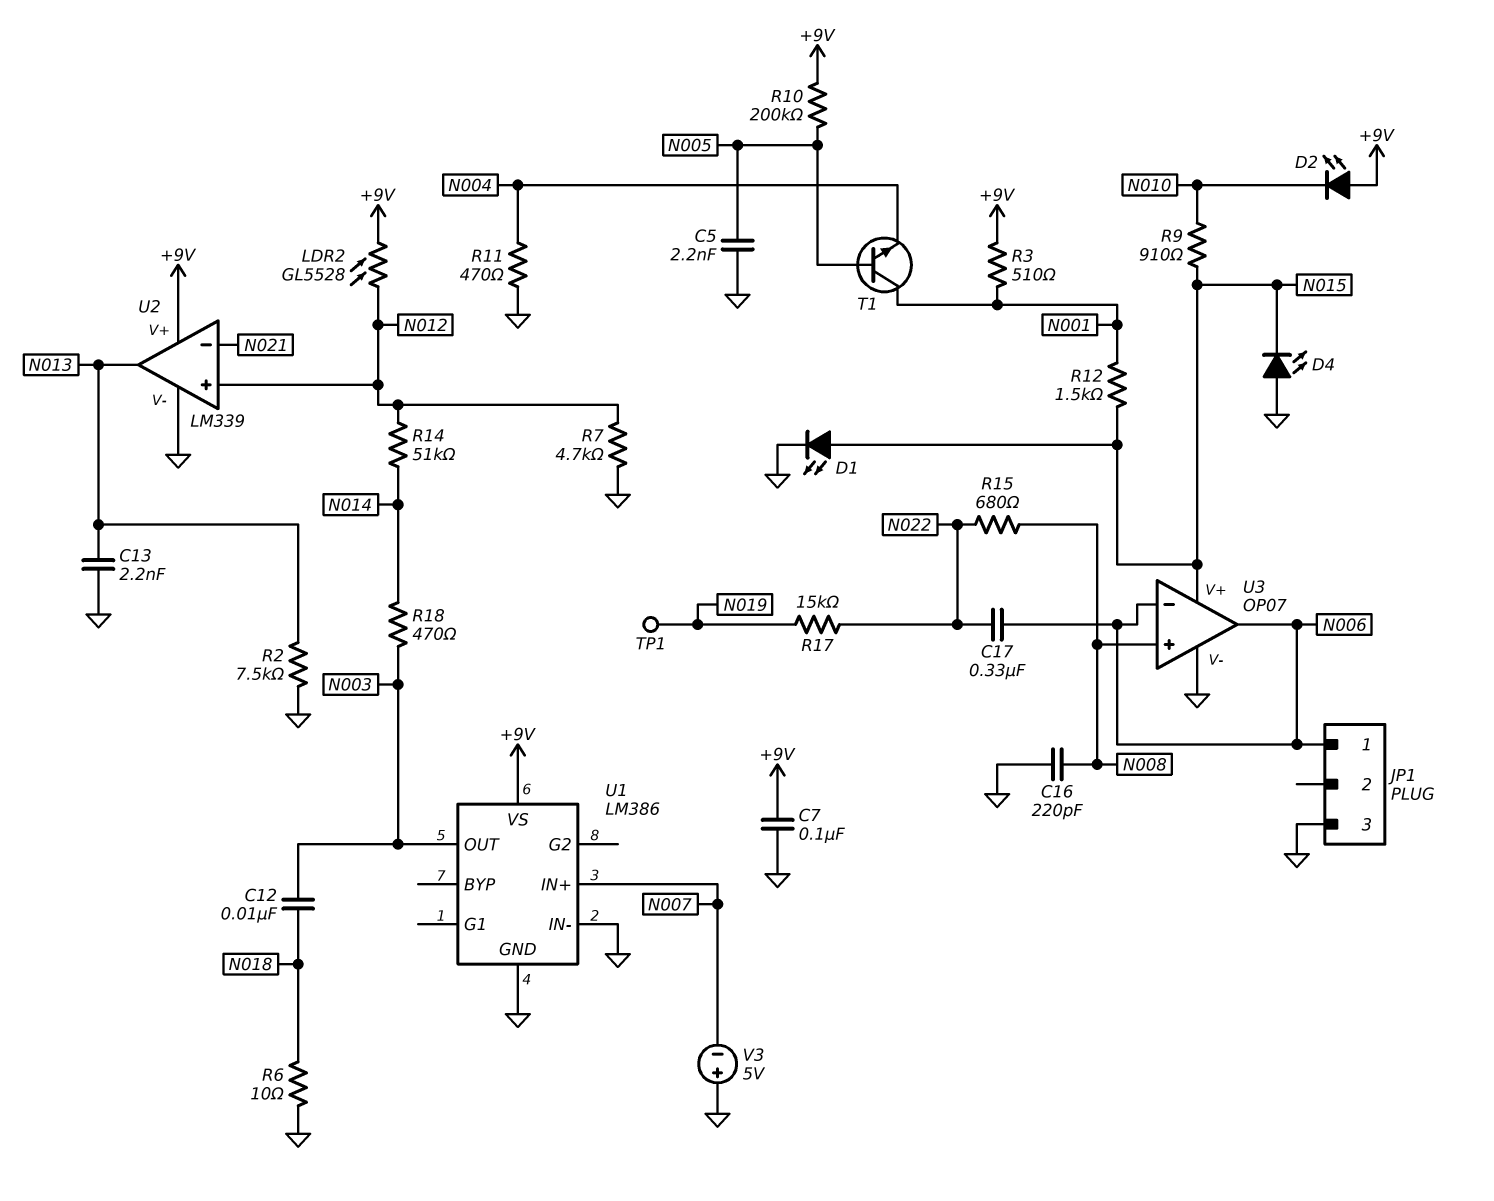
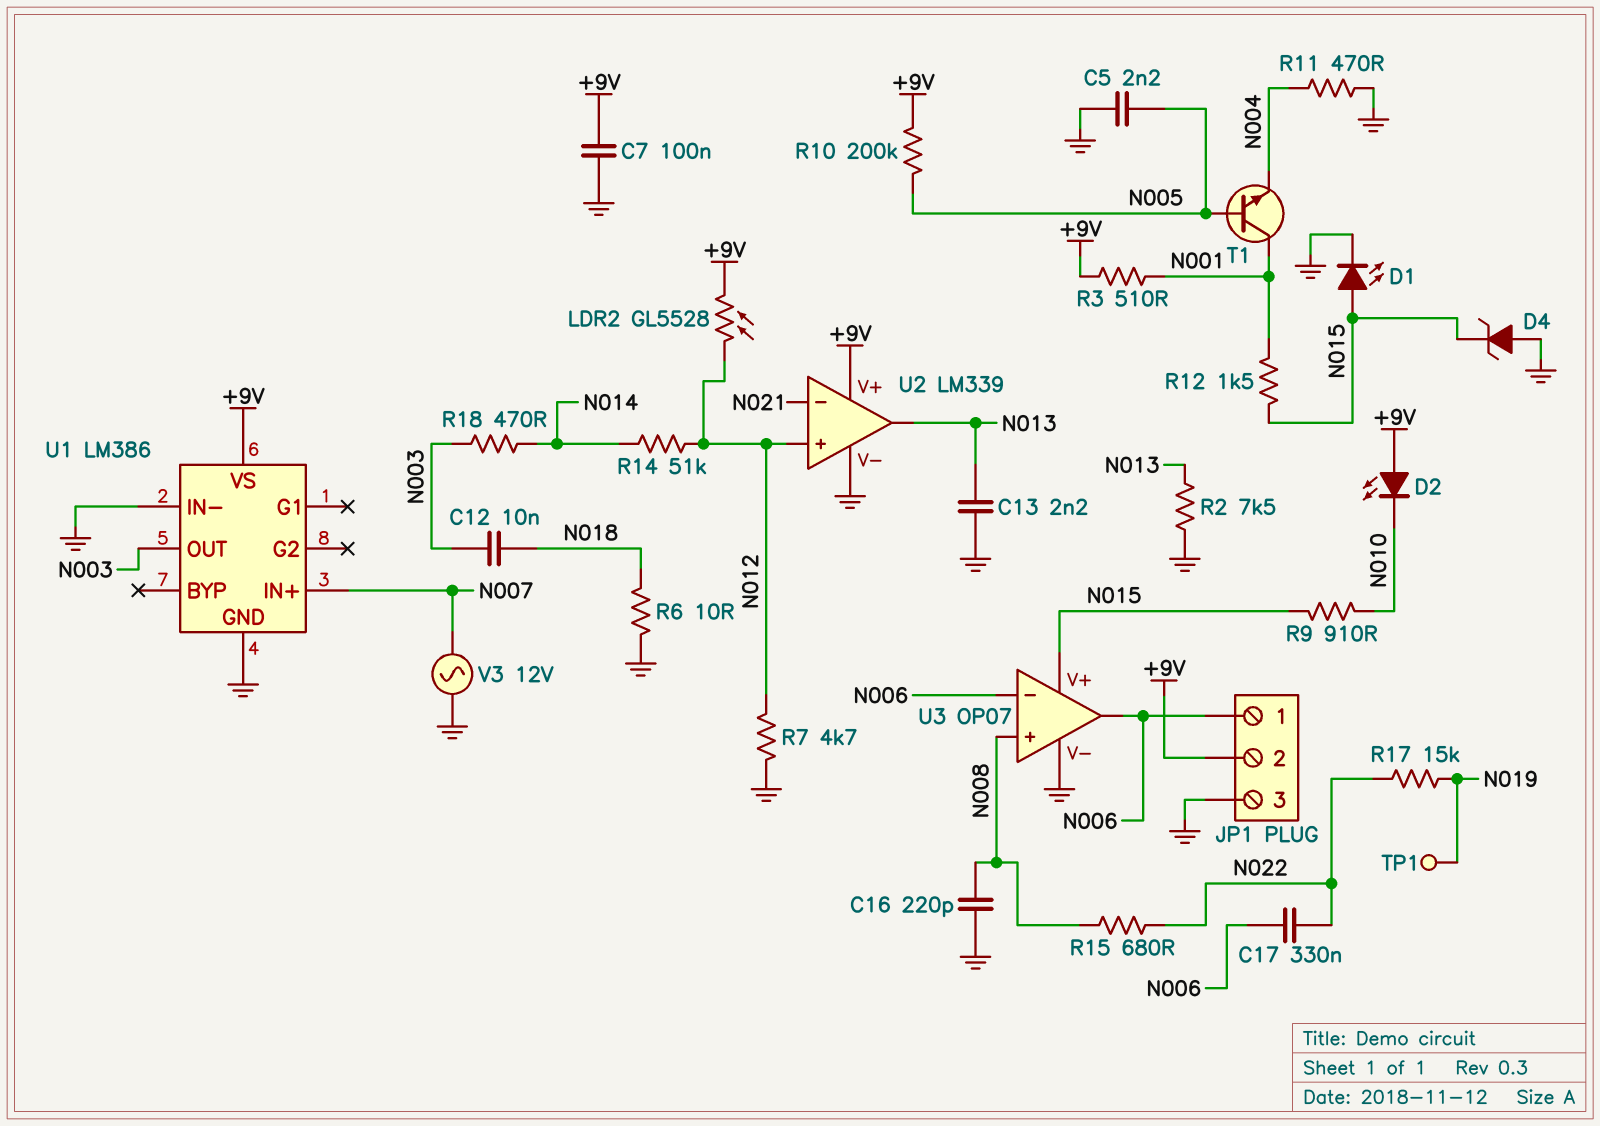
D4: LED (A GND, K N015) -> zener (A GND, K N015)
JP1 pin 2: none -> +9V
V3: 5V (plus GND, minus N007) -> AC 12V (GND, N007)

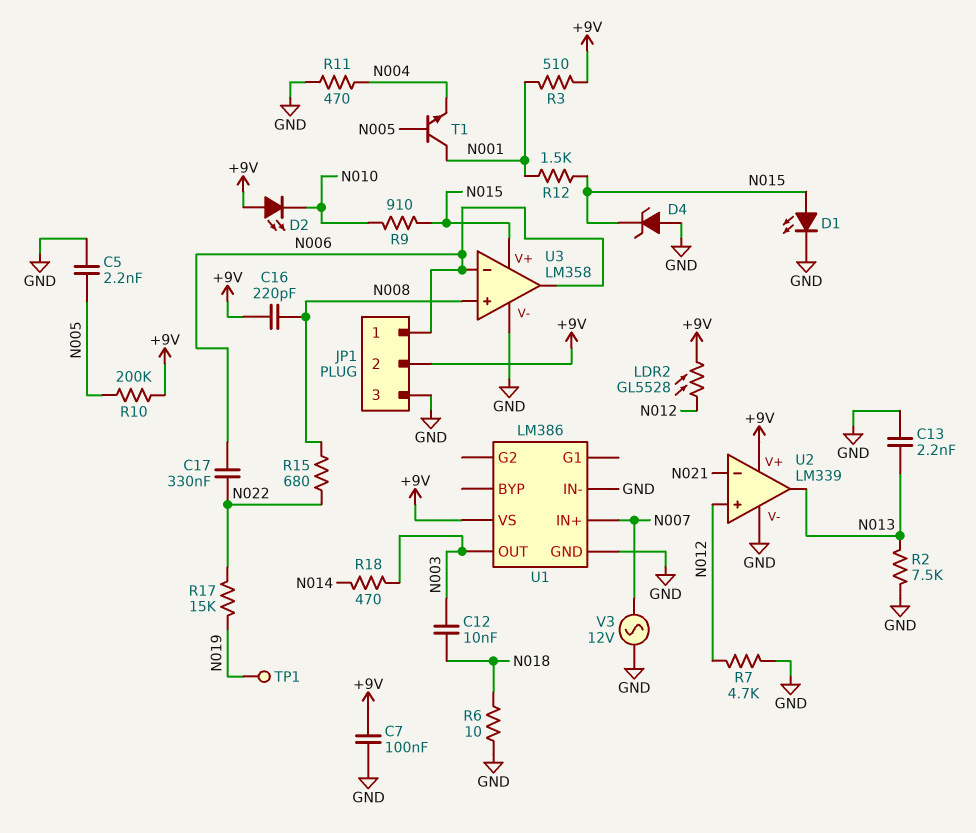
C16: 220pF (GND, N008) -> 220pF (+9V, N008)
R14: 51k (N012, N014) -> none
U3: OP07 -> LM358

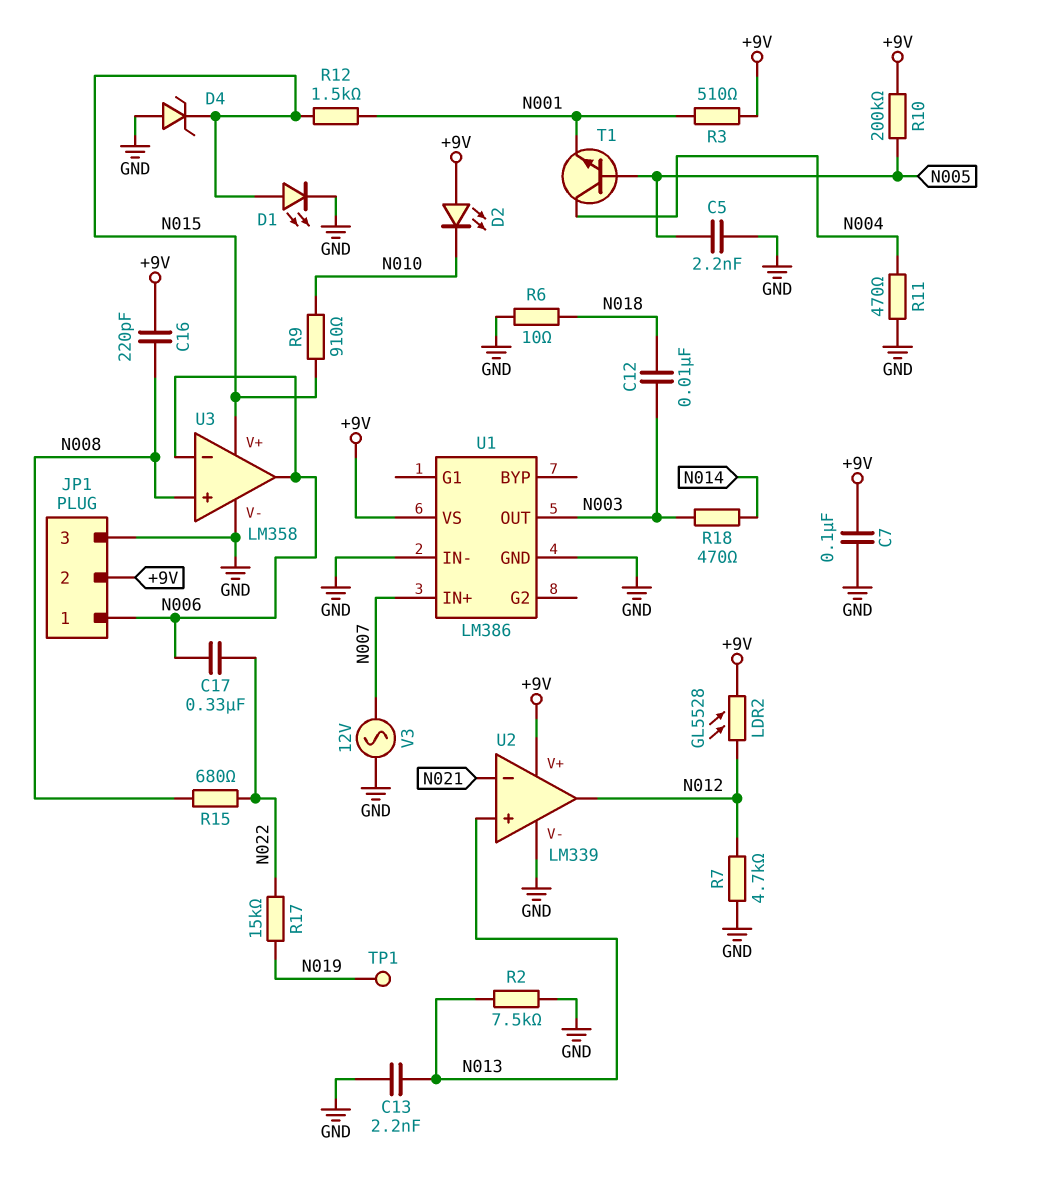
T1: NPN (B N005, C N001, E N004) -> NPN (B N005, C N004, E N001)
U2 pin in+: N012 -> N013
U2 pin out: N013 -> N012

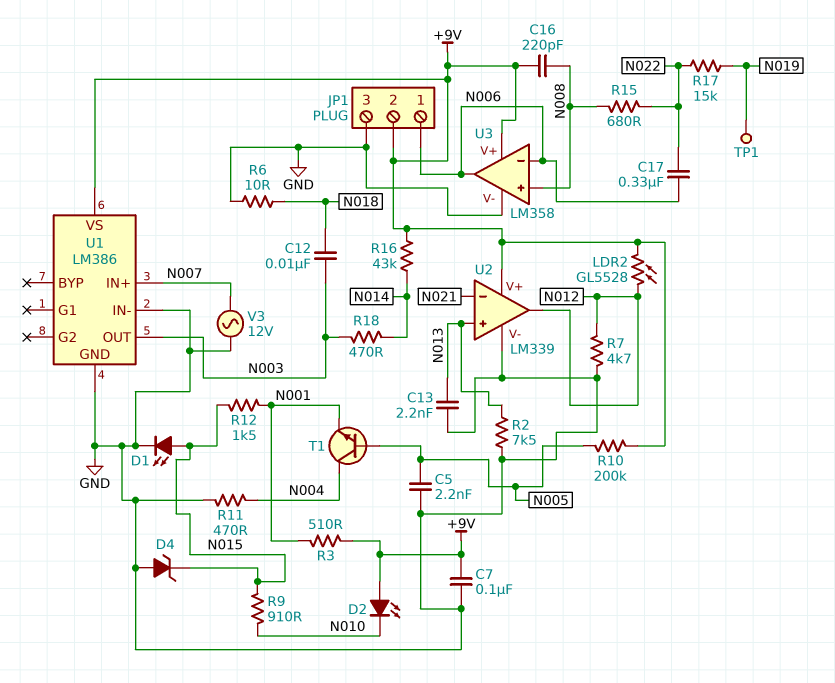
R16: none -> 43k (+9V, N014)
U3 pin V+: N015 -> +9V

